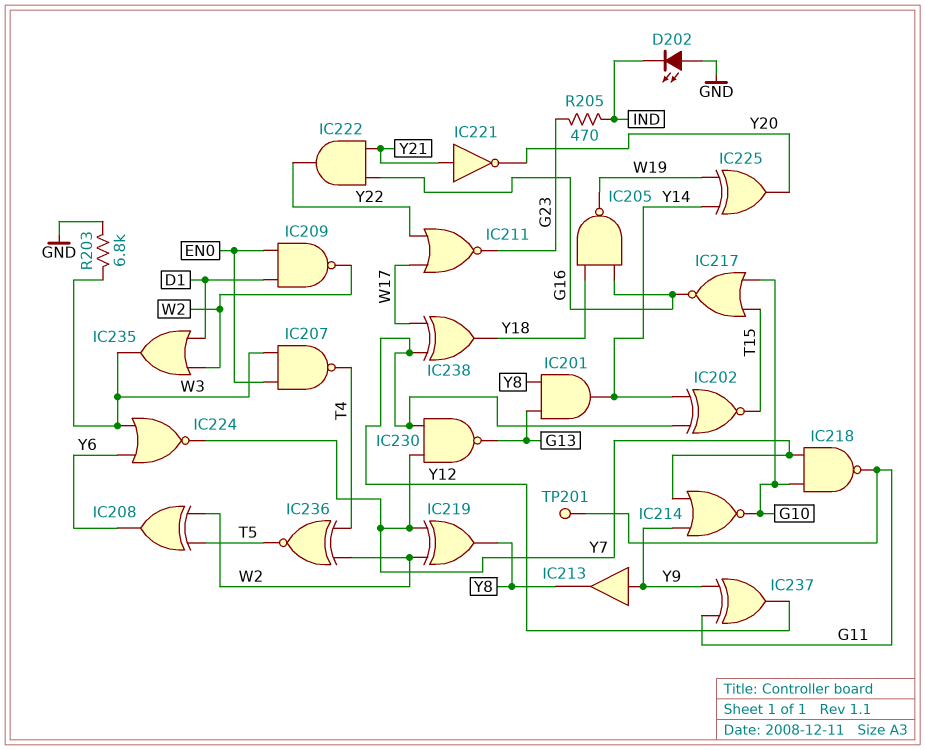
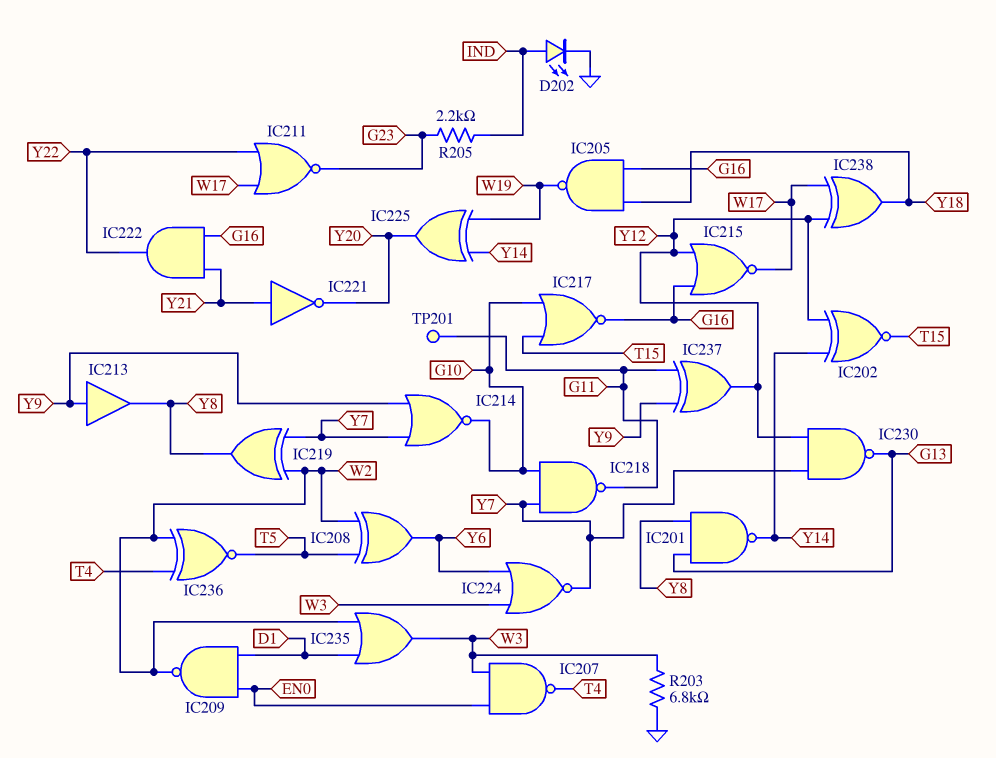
D202: LED (A GND, K IND) -> LED (A IND, K GND)
IC201: AND (in G13, in Y8, out Y14) -> NAND (in G13, in Y8, out Y14)
IC215: none -> NOR (in G16, in Y12, out W17)
R205: 470 (G23, IND) -> 2.2k (G23, IND)

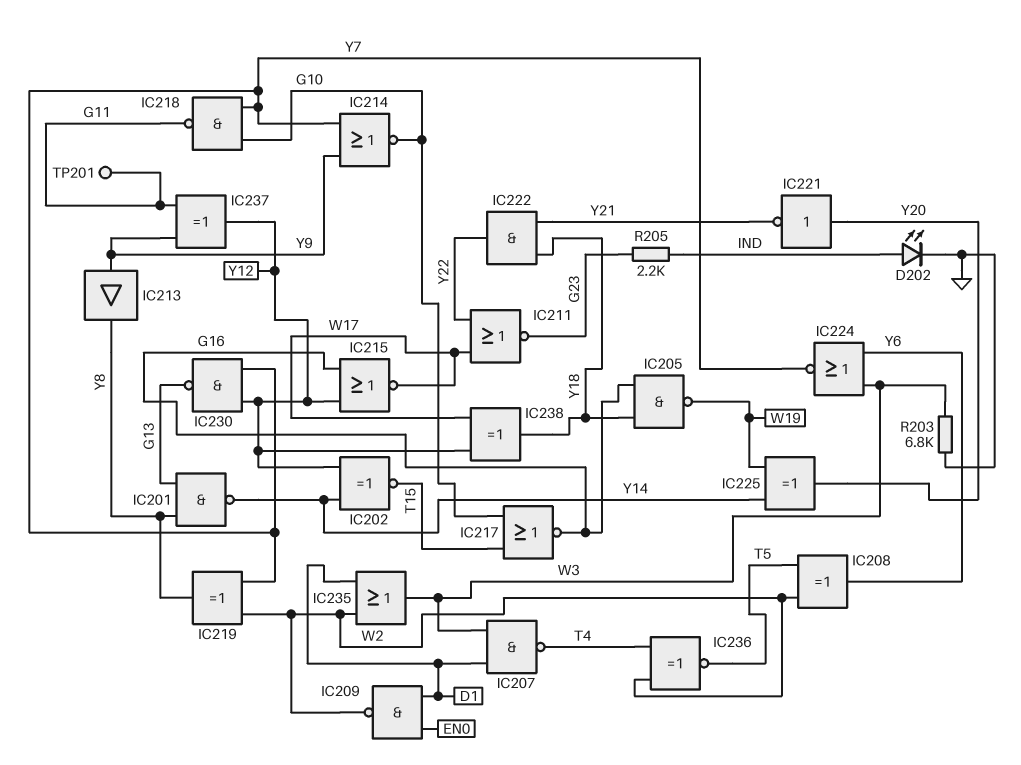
IC207: NAND (in EN0, in W3, out T4) -> NAND (in D1, in W3, out T4)
IC221: NOT (in Y21, out Y20) -> NOT (in Y20, out Y21)
IC222: AND (in G16, in Y21, out Y22) -> AND (in Y18, in Y21, out Y22)

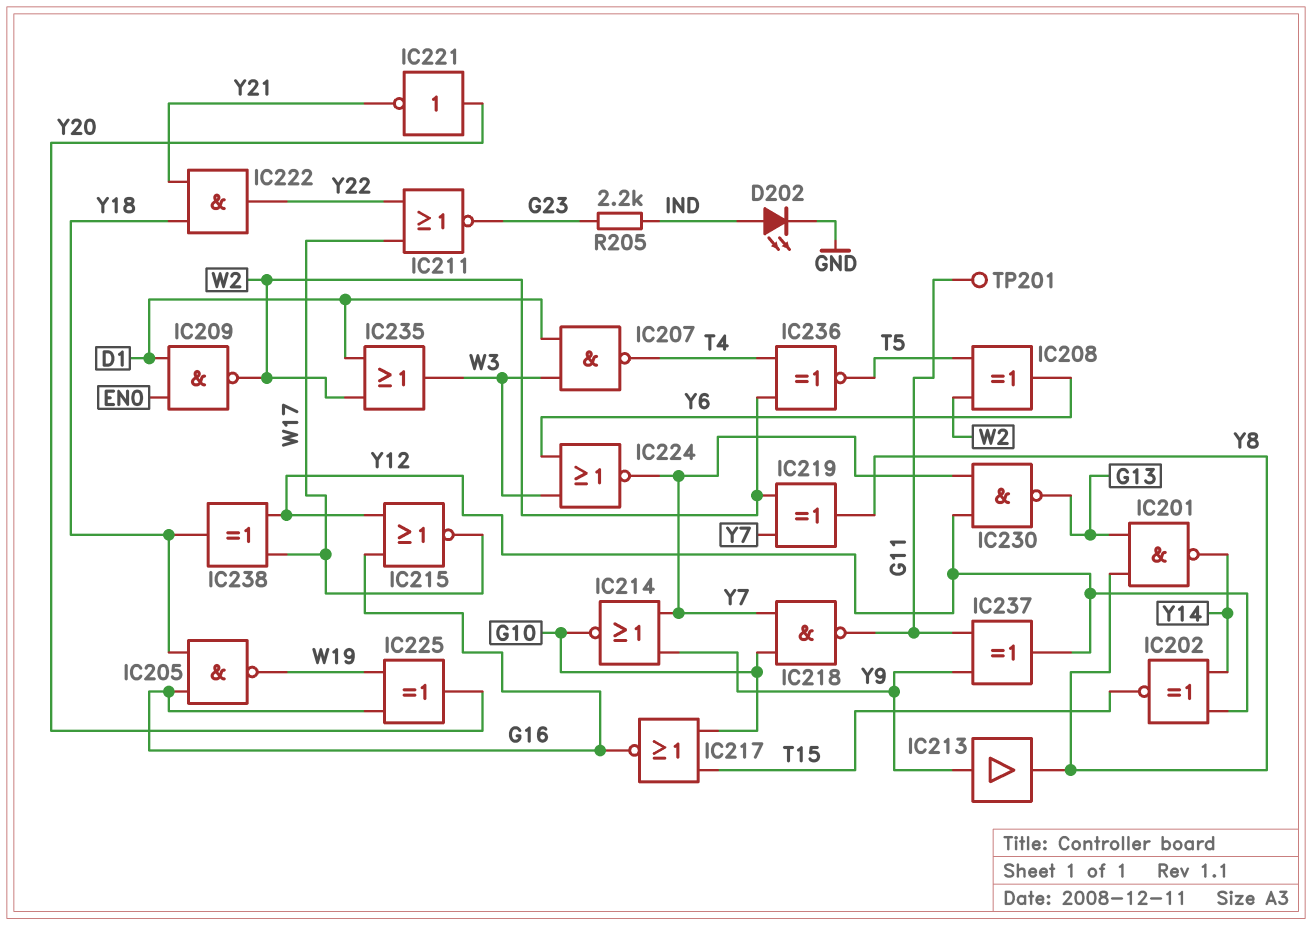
IC225: XOR (in W19, in Y14, out Y20) -> XOR (in G16, in W19, out Y20)
R203: 6.8k (GND, W3) -> none

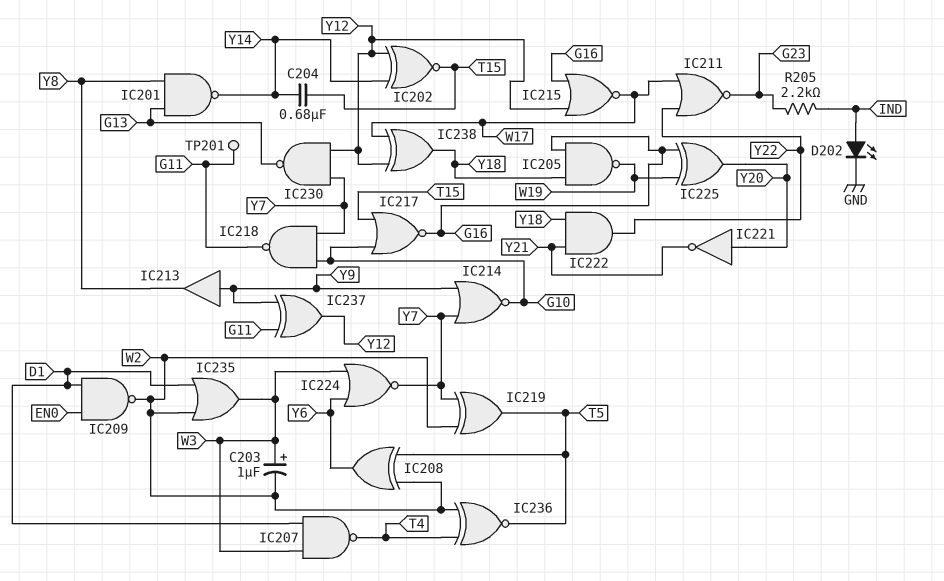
C203: none -> 1uF (plus W3, minus W2)
C204: none -> 680nF (T15, Y14)
IC219: XOR (in W2, in Y7, out Y8) -> XOR (in W2, in Y7, out T5)

